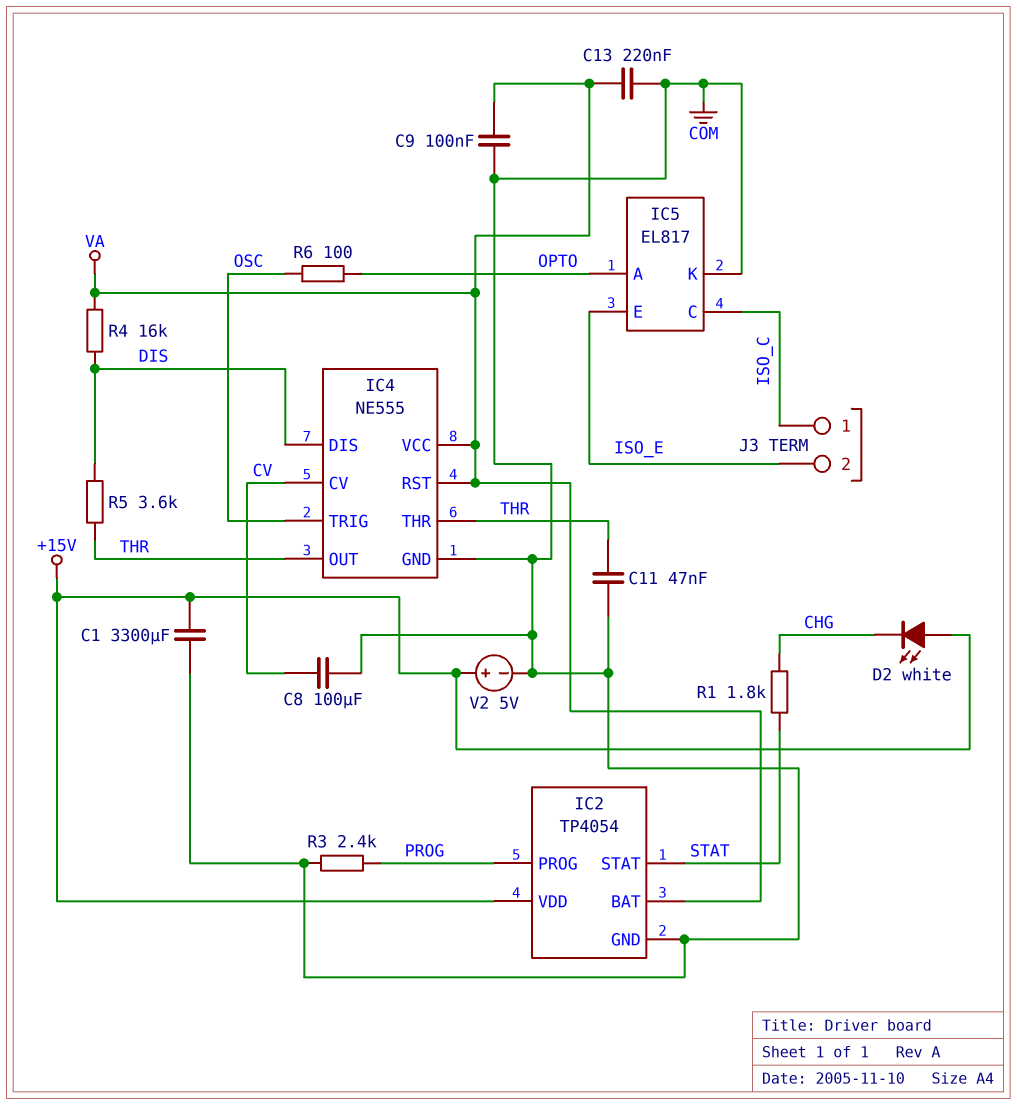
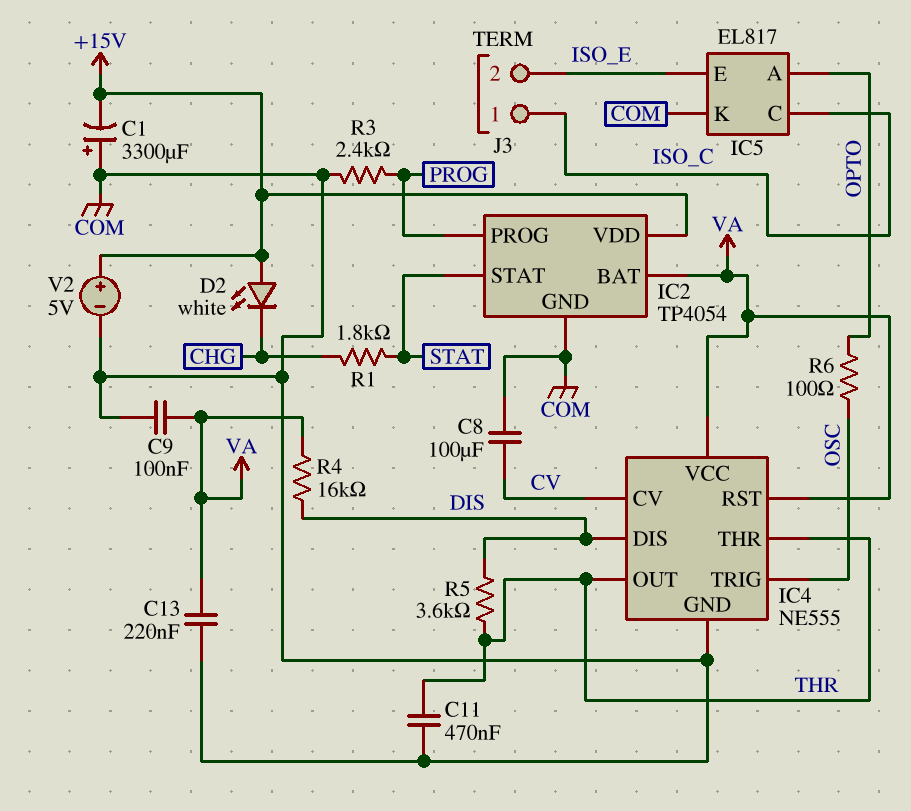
C1: 3300uF (+15V, COM) -> 3300uF (plus COM, minus +15V)
C11: 47nF (COM, THR) -> 470nF (COM, THR)

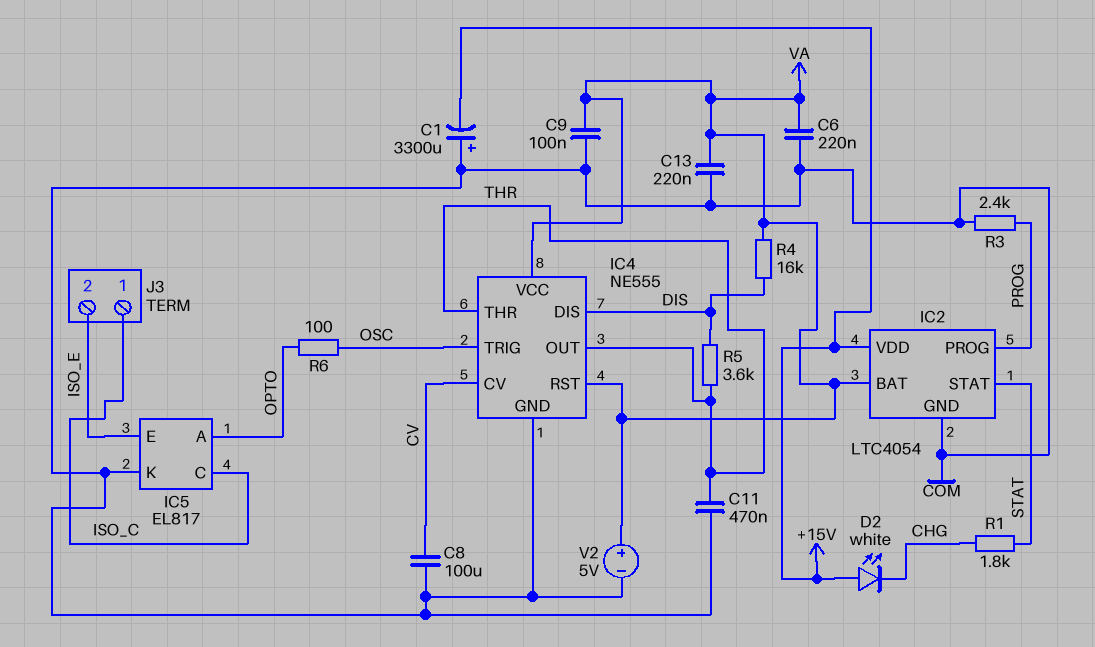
C6: none -> 220nF (COM, VA)
IC2: TP4054 -> LTC4054
V2: 5V (plus +15V, minus COM) -> 5V (plus VA, minus COM)

